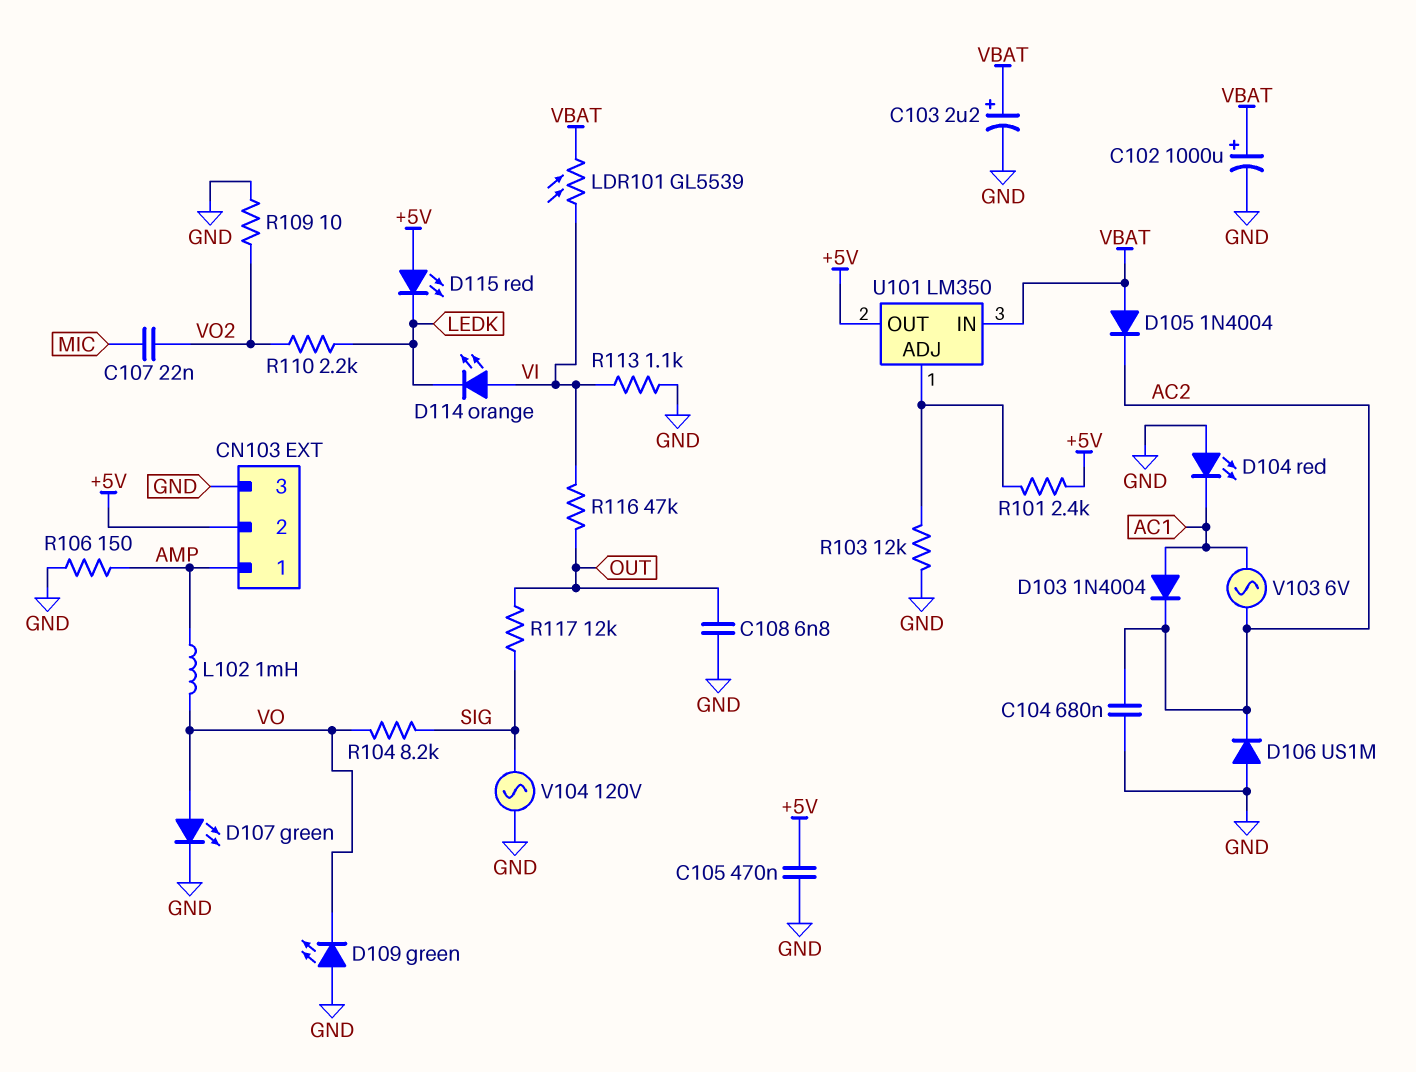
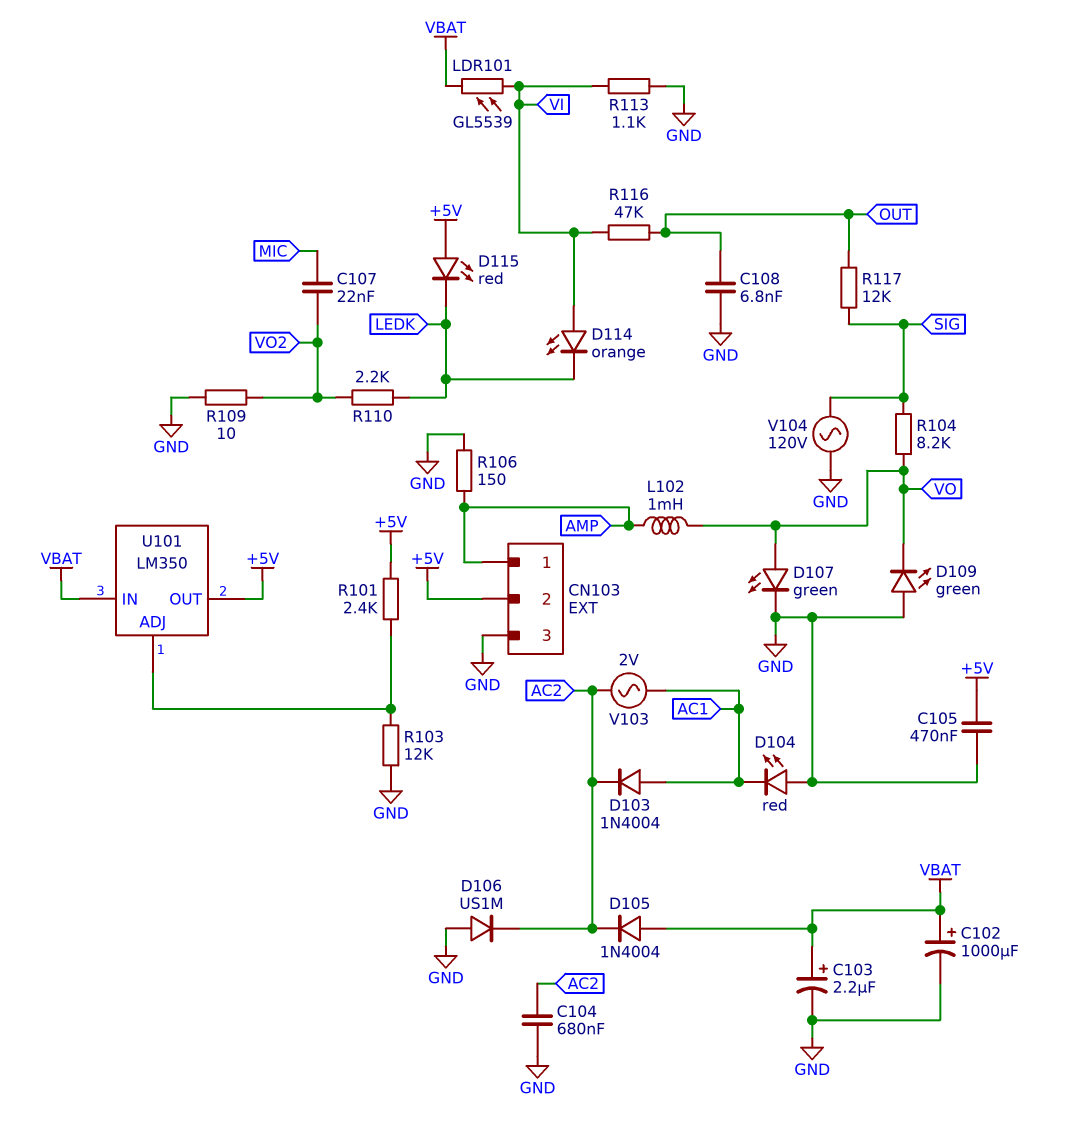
V103: AC 6V (AC1, AC2) -> AC 2V (AC1, AC2)

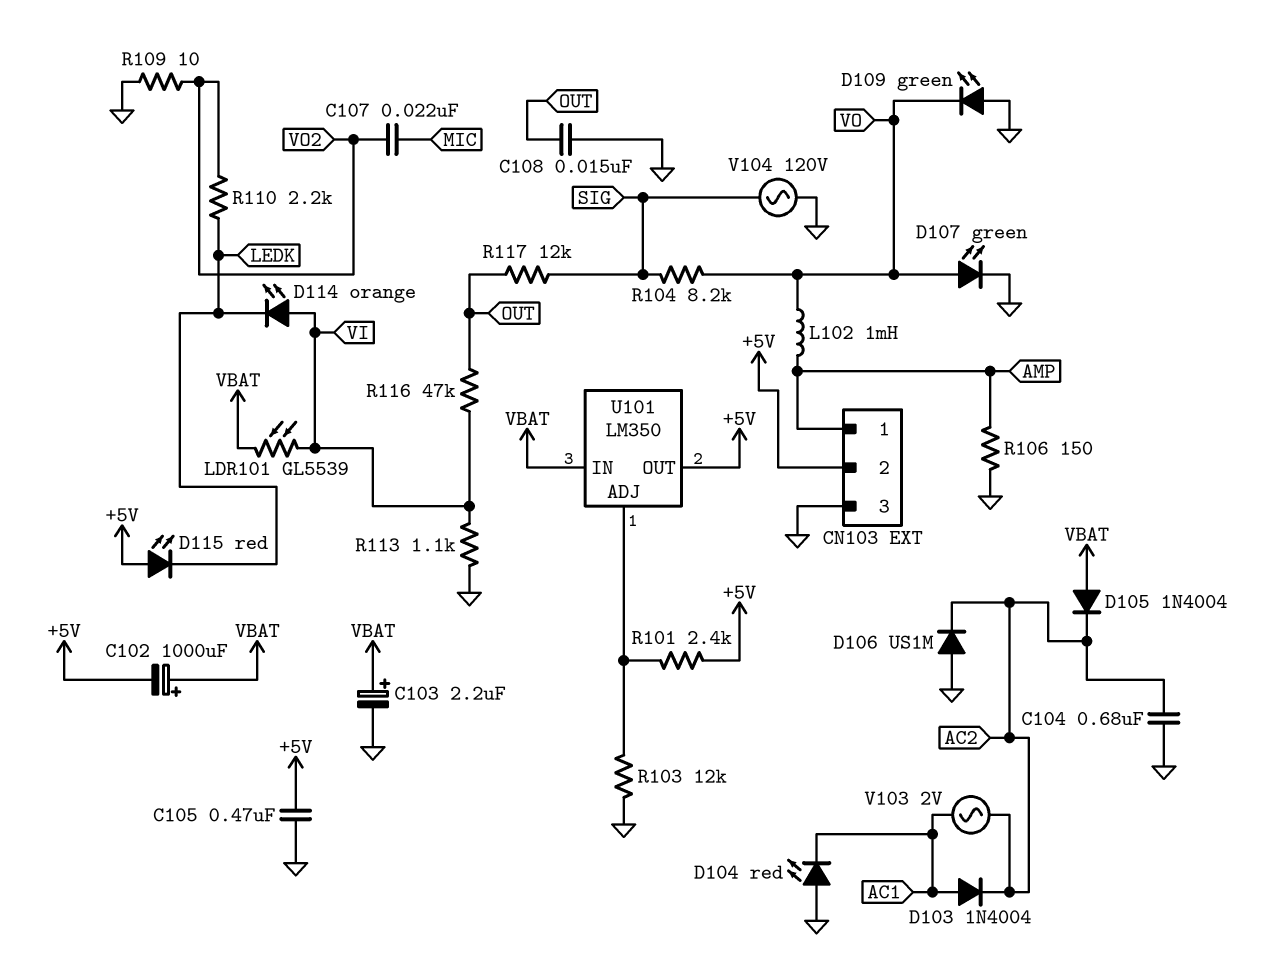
C102: 1000uF (plus VBAT, minus GND) -> 1000uF (plus VBAT, minus +5V)
C108: 6.8nF (GND, OUT) -> 15nF (GND, OUT)

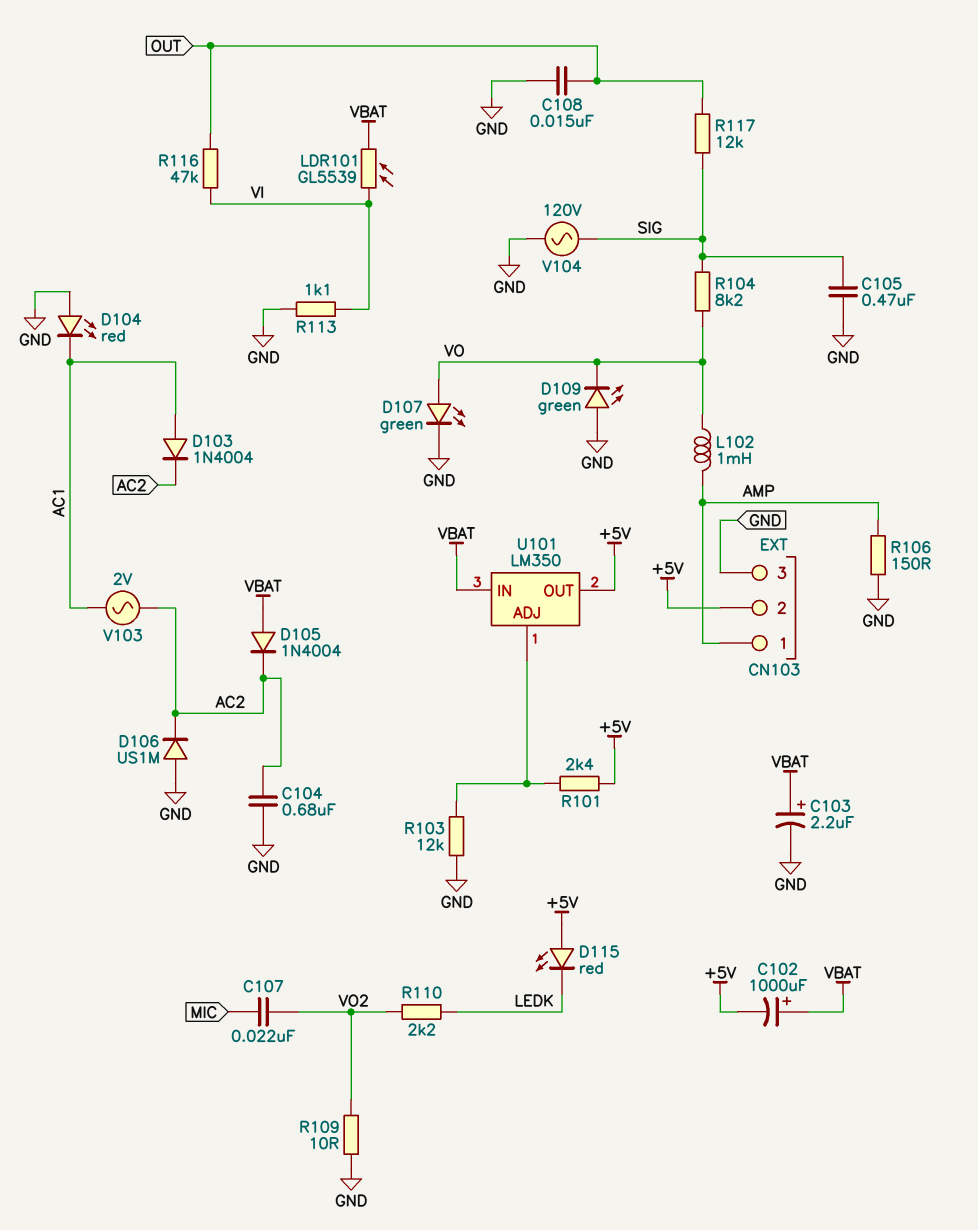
C105: 470nF (+5V, GND) -> 470nF (GND, SIG)
D114: LED orange (A VI, K LEDK) -> none

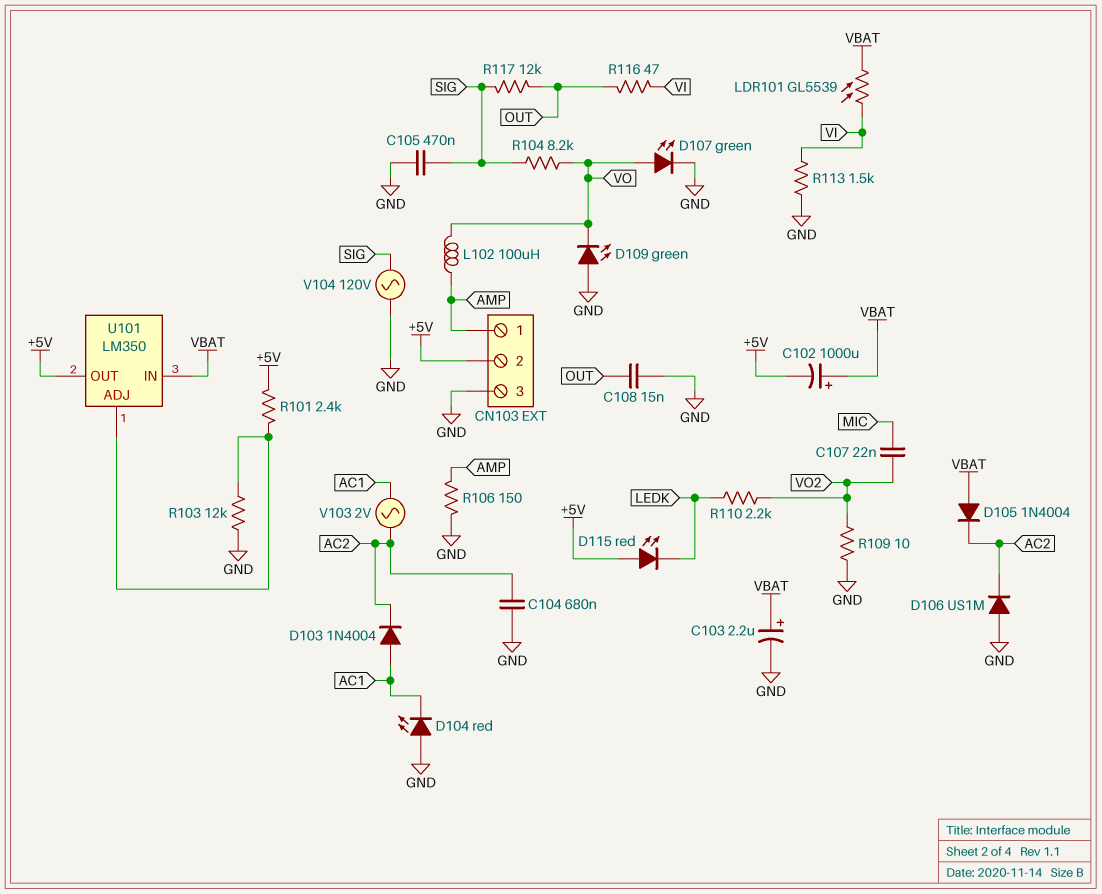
L102: 1mH (AMP, VO) -> 100uH (AMP, VO)
R113: 1.1k (GND, VI) -> 1.5k (GND, VI)
R116: 47k (OUT, VI) -> 47 (OUT, VI)

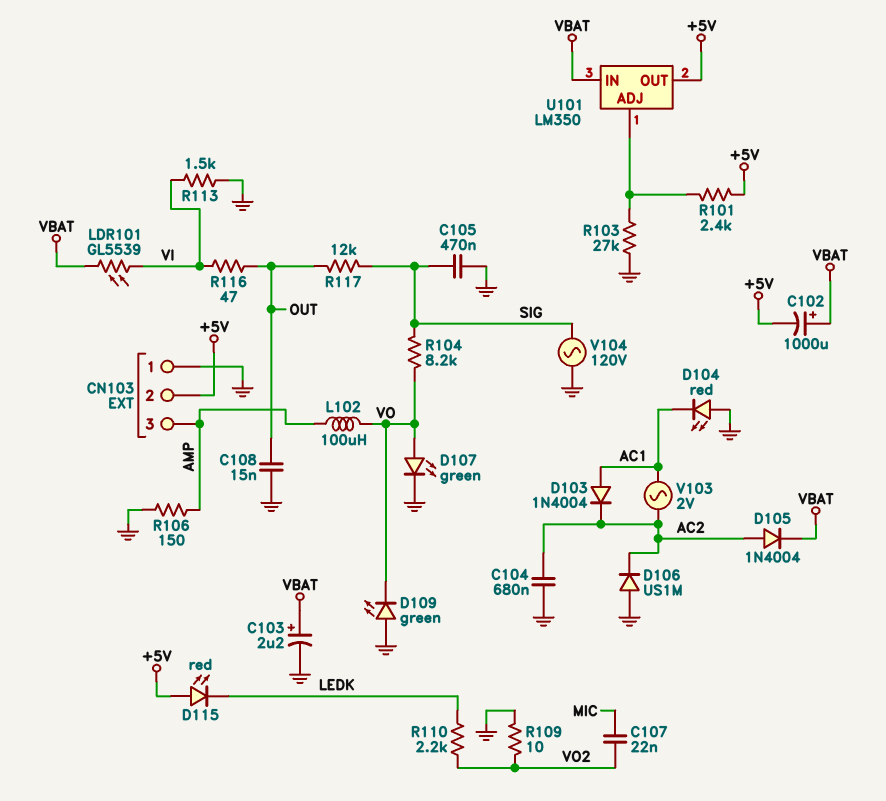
CN103 pin 1: AMP -> GND
CN103 pin 3: GND -> AMP
D105: diode 1N4004 (A VBAT, K AC2) -> diode 1N4004 (A AC2, K VBAT)
R103: 12k (GND, U101/ADJ) -> 27k (GND, U101/ADJ)

